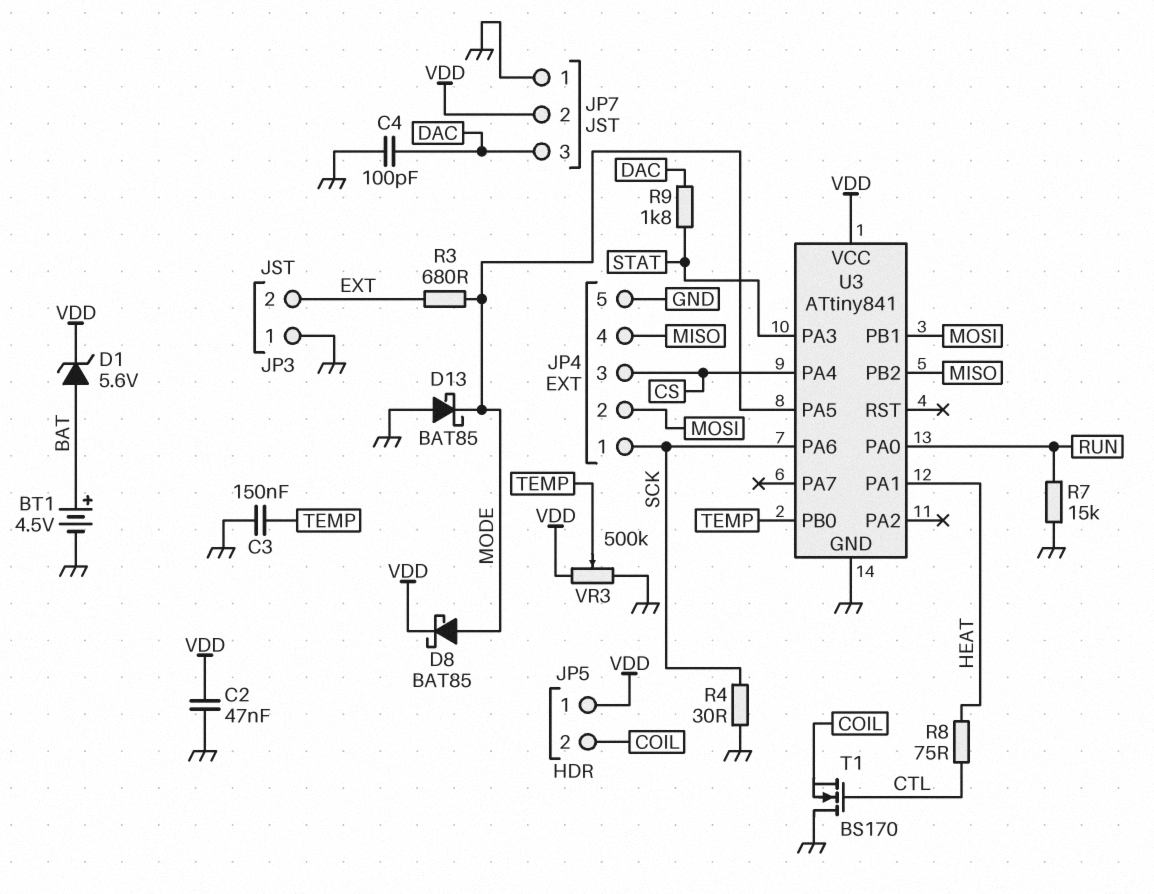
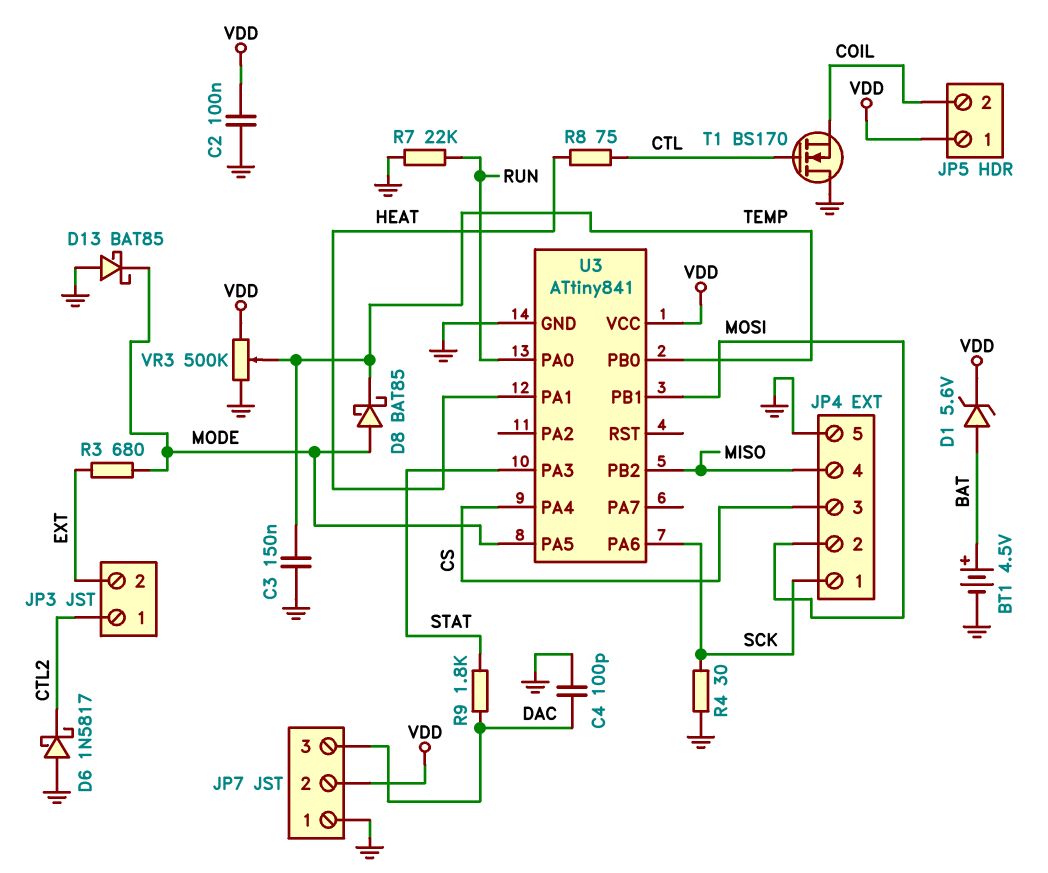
C2: 47nF (GND, VDD) -> 100nF (GND, VDD)
D6: none -> schottky 1N5817 (A GND, K CTL2)
D8: schottky BAT85 (A MODE, K VDD) -> schottky BAT85 (A MODE, K TEMP)
JP3 pin 1: GND -> CTL2
R7: 15k (GND, RUN) -> 22k (GND, RUN)

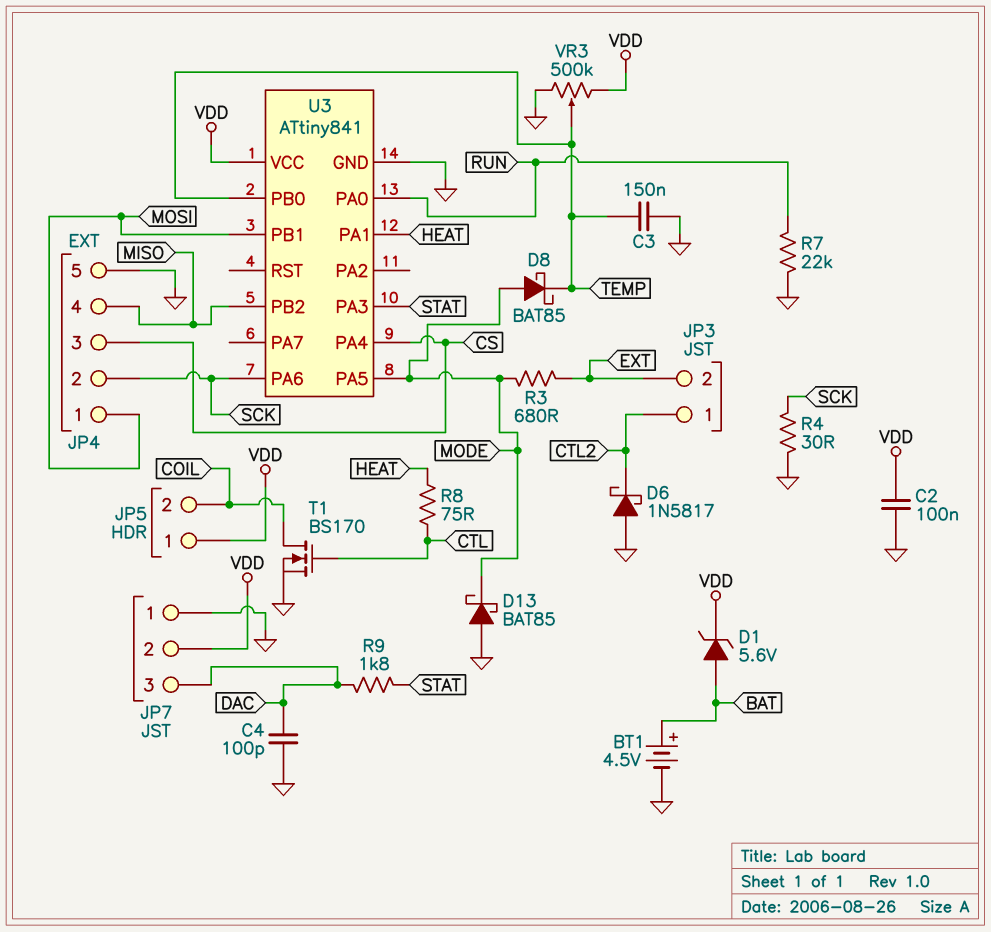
JP4 pin 1: SCK -> MOSI
JP4 pin 2: MOSI -> SCK
T1: NMOS BS170 (G CTL, D GND, S COIL) -> NMOS BS170 (G CTL, D COIL, S GND)

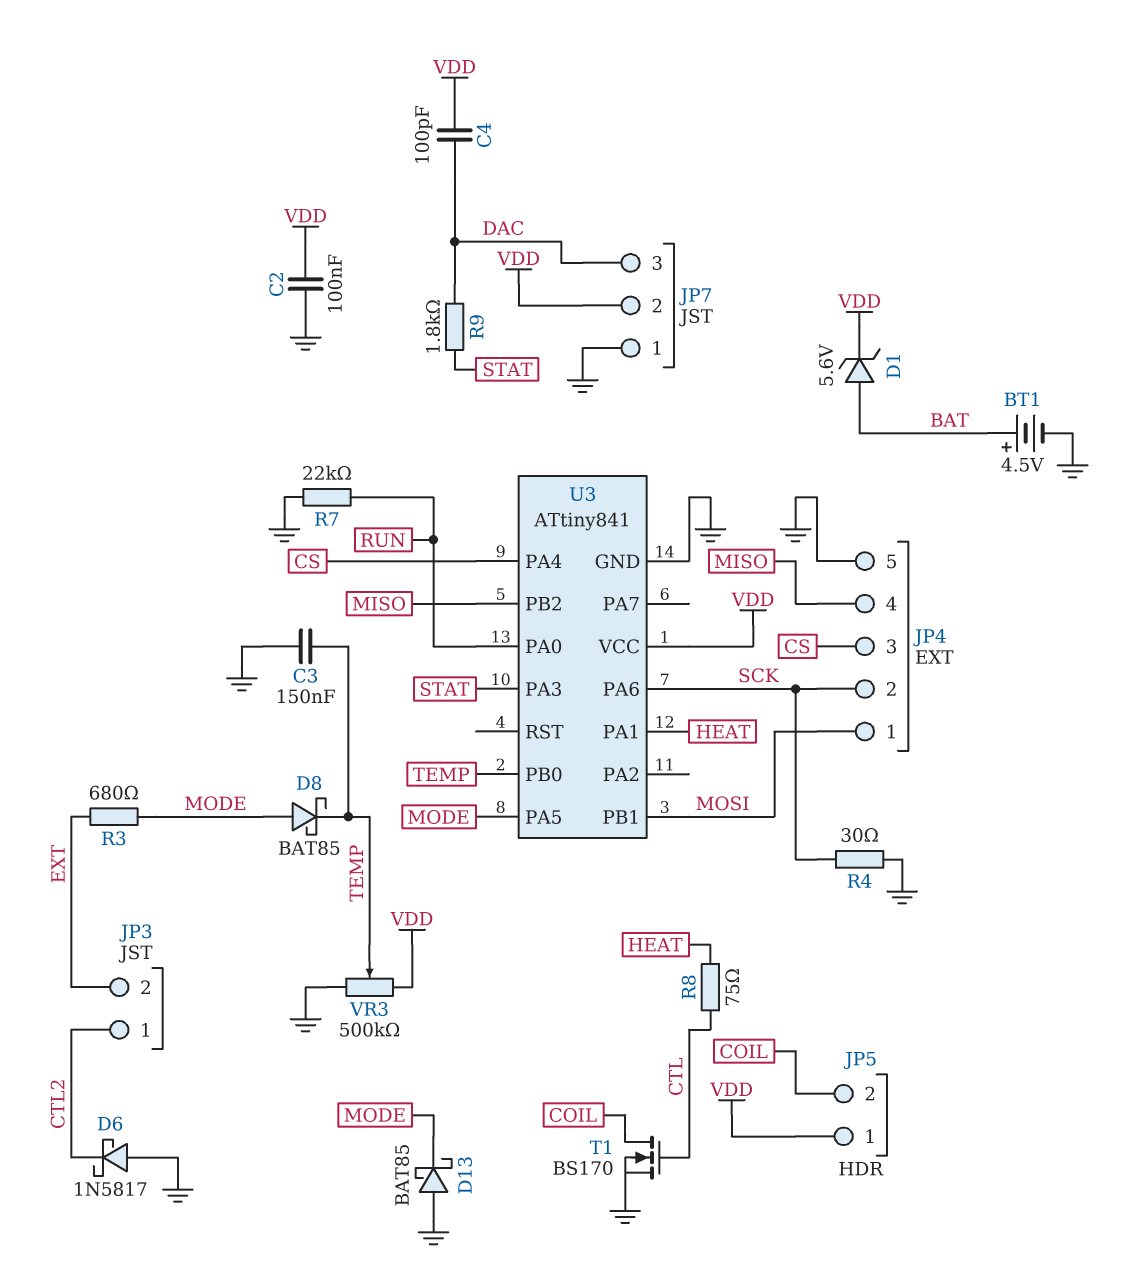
C4: 100pF (DAC, GND) -> 100pF (DAC, VDD)

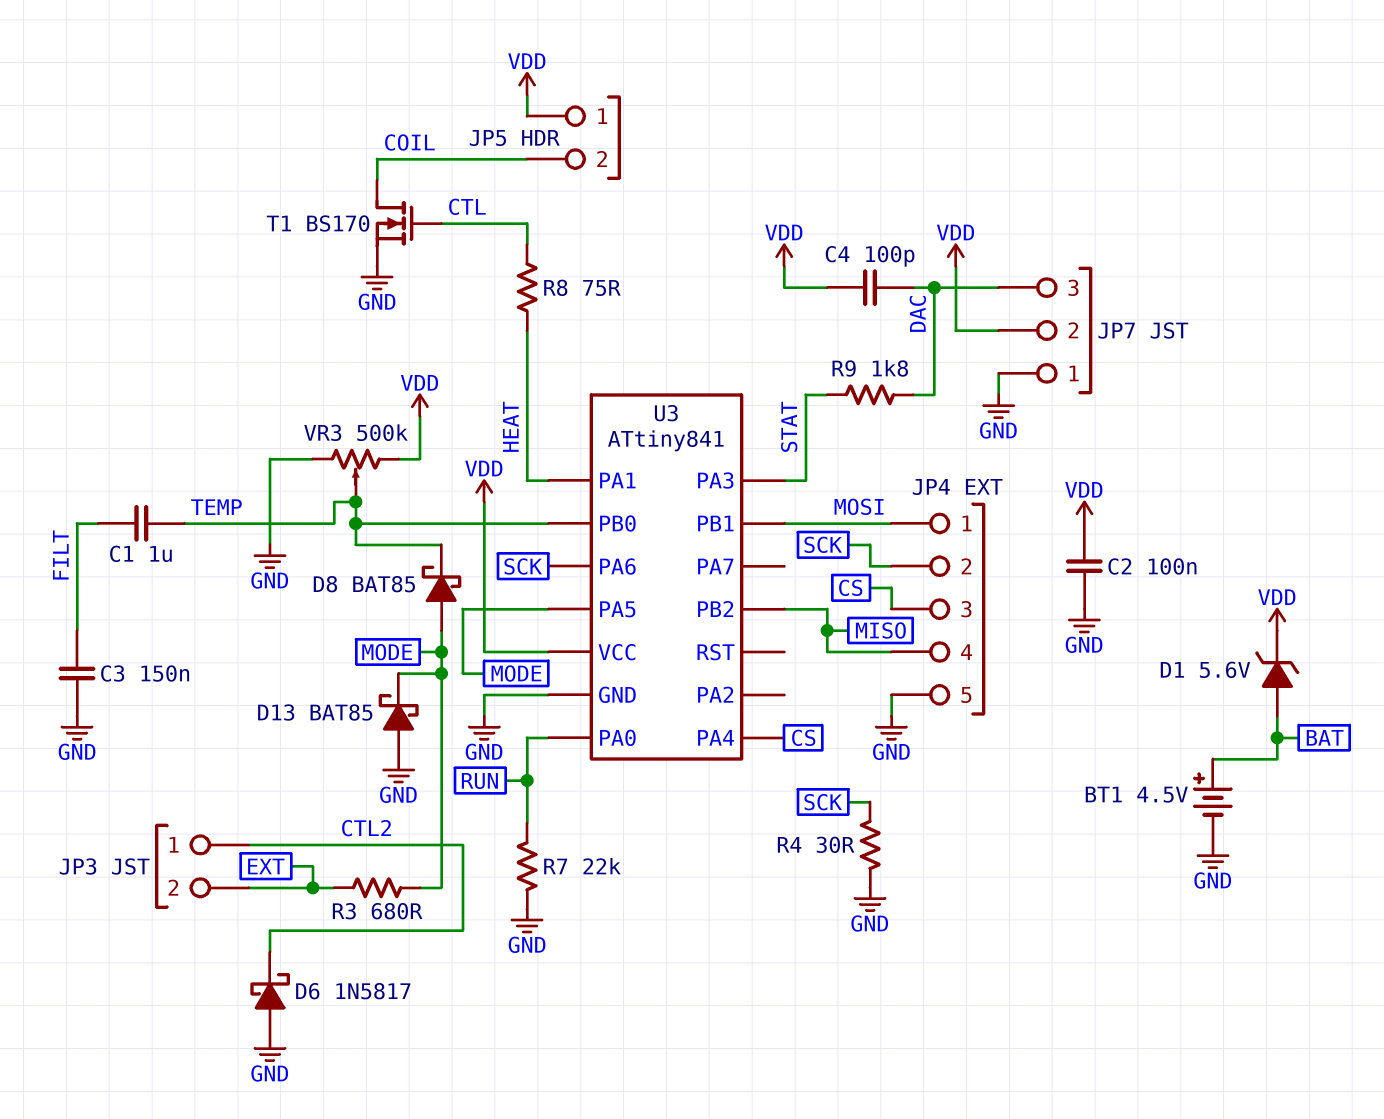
C1: none -> 1uF (FILT, TEMP)
C3: 150nF (GND, TEMP) -> 150nF (FILT, GND)

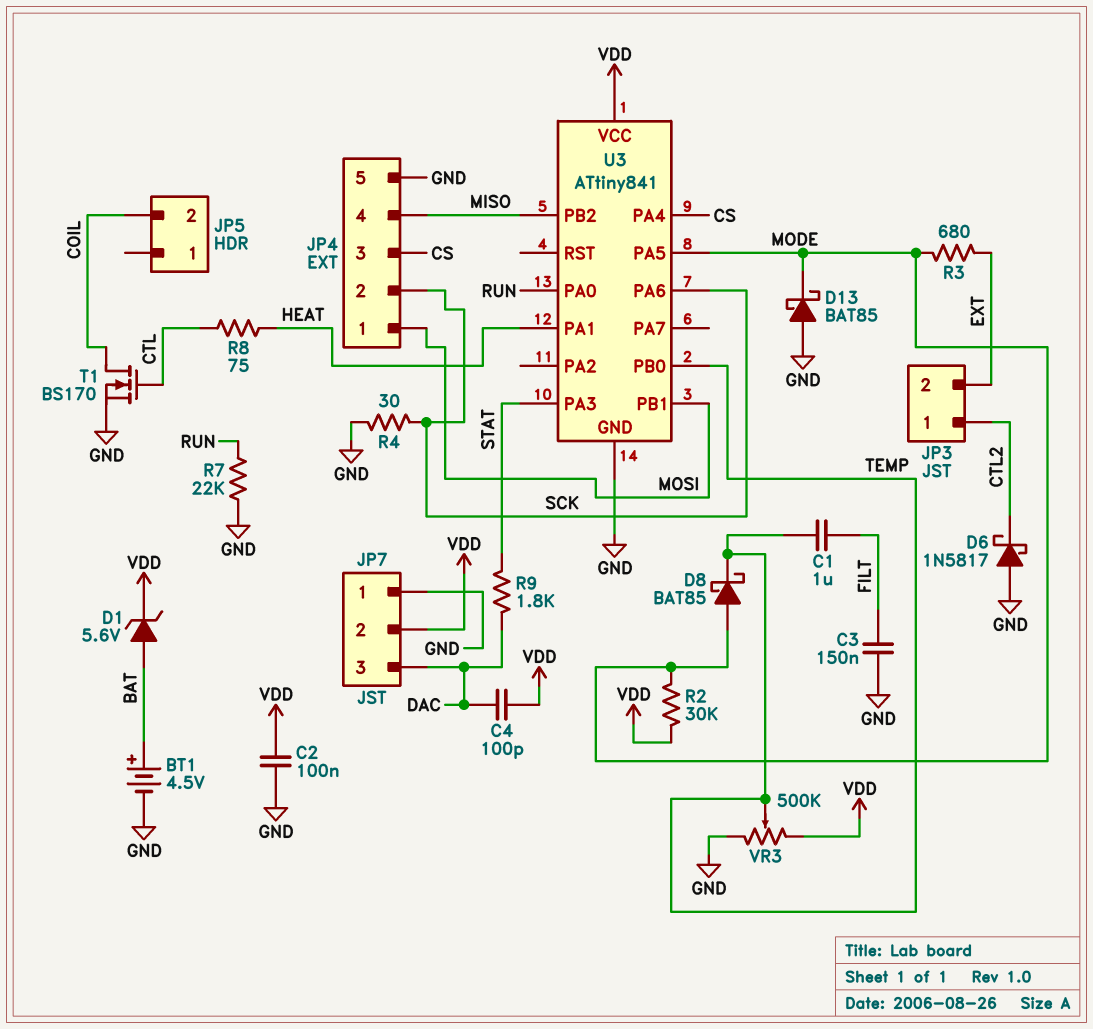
JP5 pin 1: VDD -> none
R2: none -> 30k (MODE, VDD)

